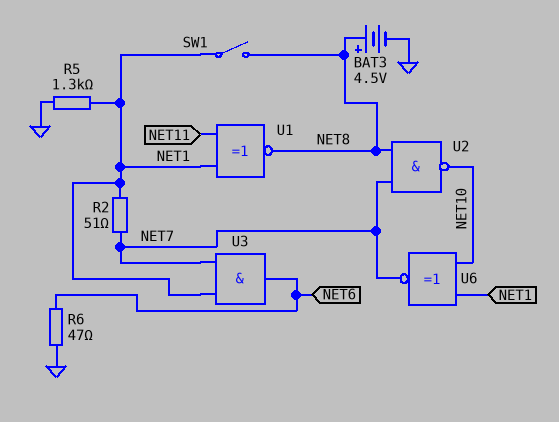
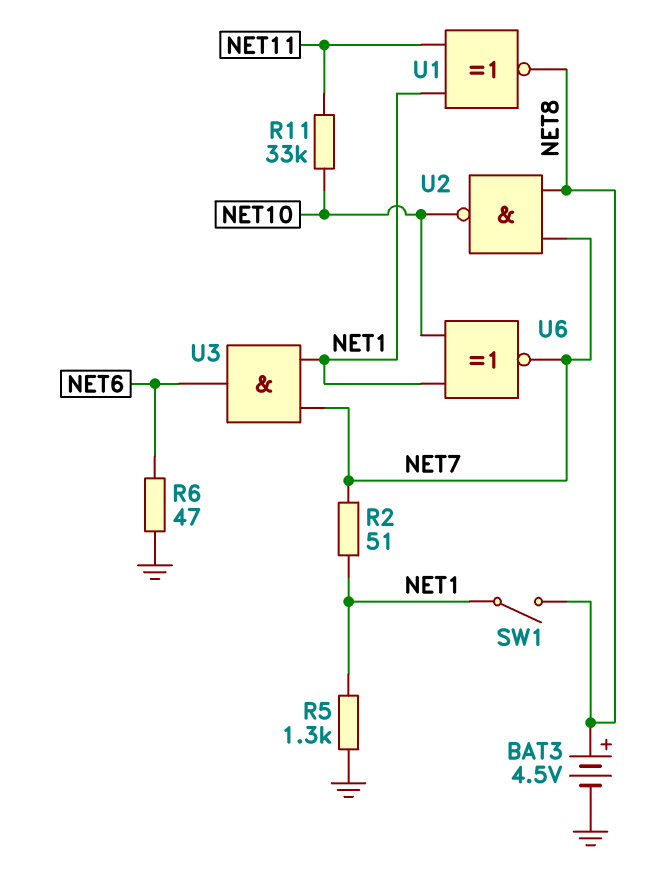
R11: none -> 33k (NET10, NET11)

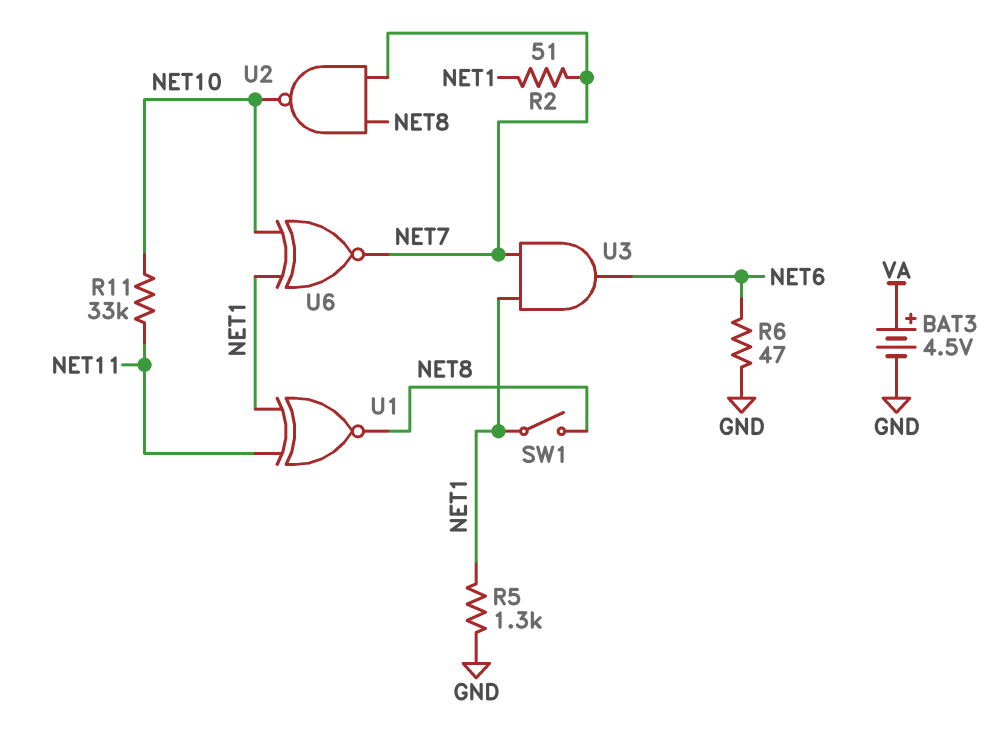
BAT3: 4.5V (plus NET8, minus GND) -> 4.5V (plus VA, minus GND)

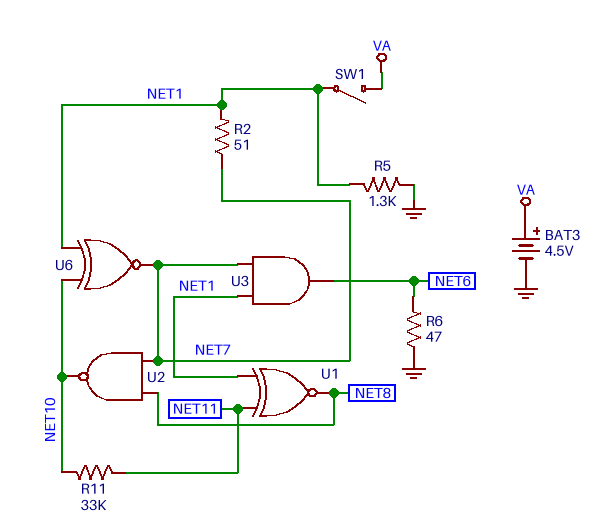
SW1: switch (NET1, NET8) -> switch (NET1, VA)

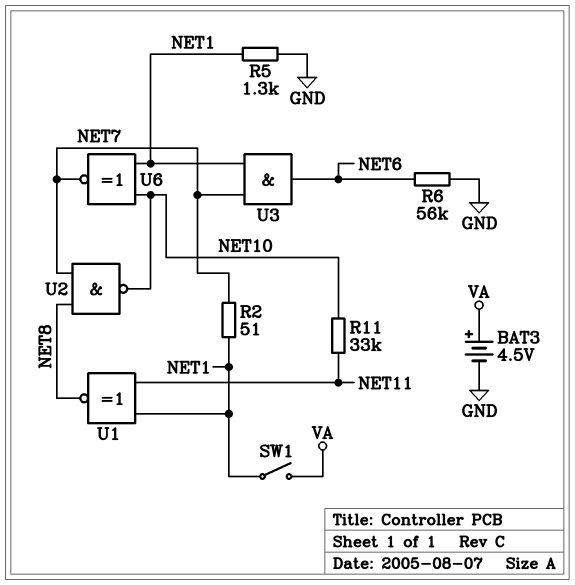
R6: 47 (GND, NET6) -> 56k (GND, NET6)

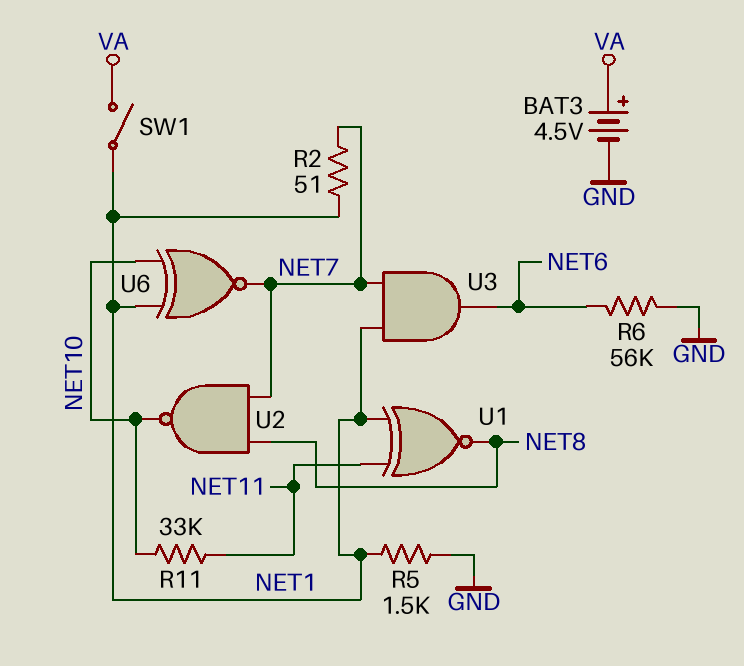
R5: 1.3k (GND, NET1) -> 1.5k (GND, NET1)

